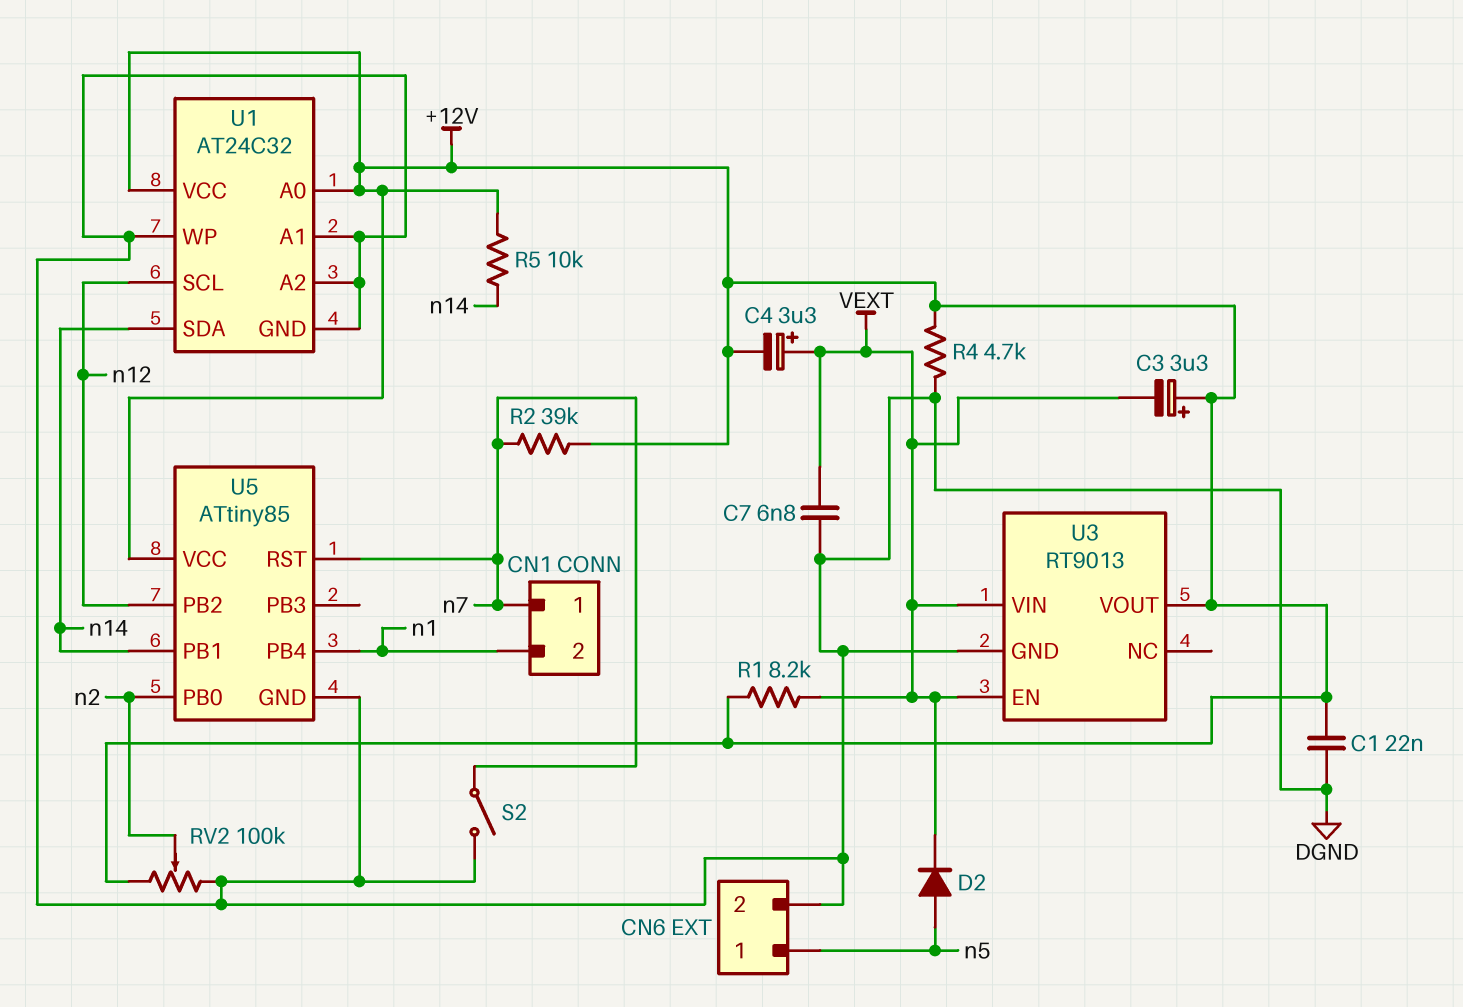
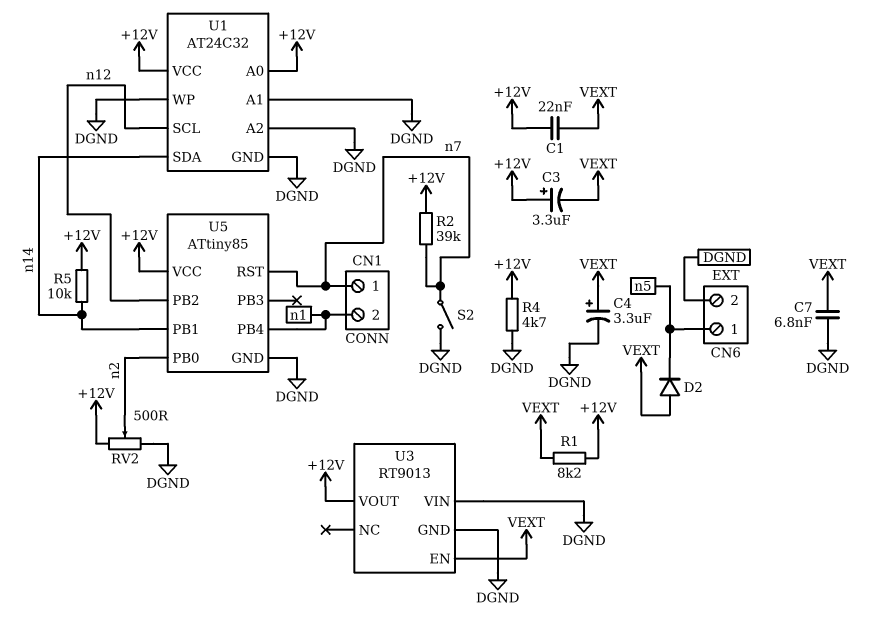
C1: 22nF (+12V, DGND) -> 22nF (+12V, VEXT)
C4: 3.3uF (plus VEXT, minus +12V) -> 3.3uF (plus VEXT, minus DGND)
D2: diode (A n5, K VEXT) -> diode (A VEXT, K n5)
RV2: 100k (+12V, DGND, wiper n2) -> 500 (+12V, DGND, wiper n2)
U3 pin VIN: VEXT -> DGND

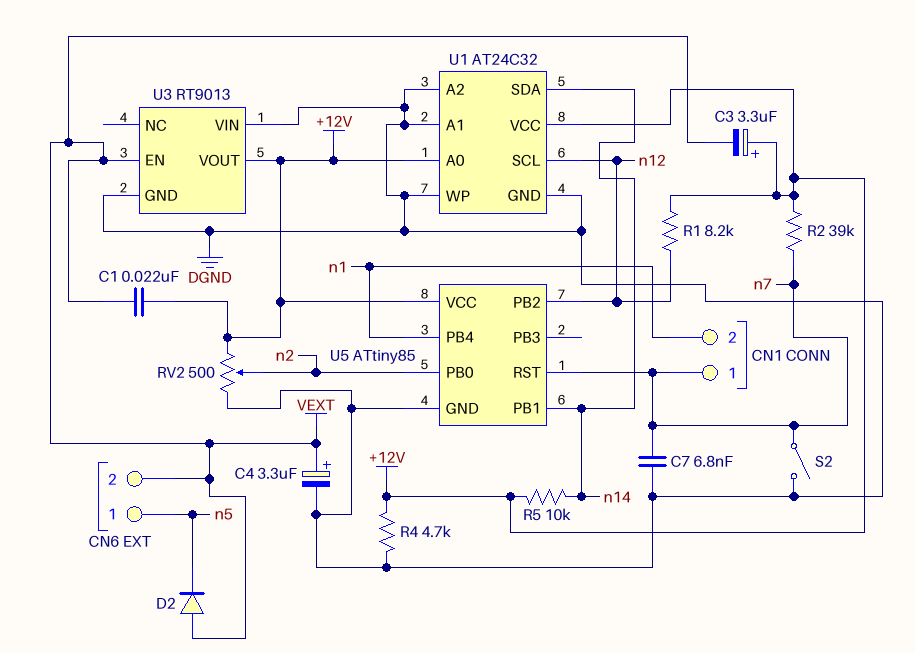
C7: 6.8nF (DGND, VEXT) -> 6.8nF (DGND, n7)
CN6 pin 2: DGND -> VEXT
R1: 8.2k (+12V, VEXT) -> 8.2k (+12V, n12)

